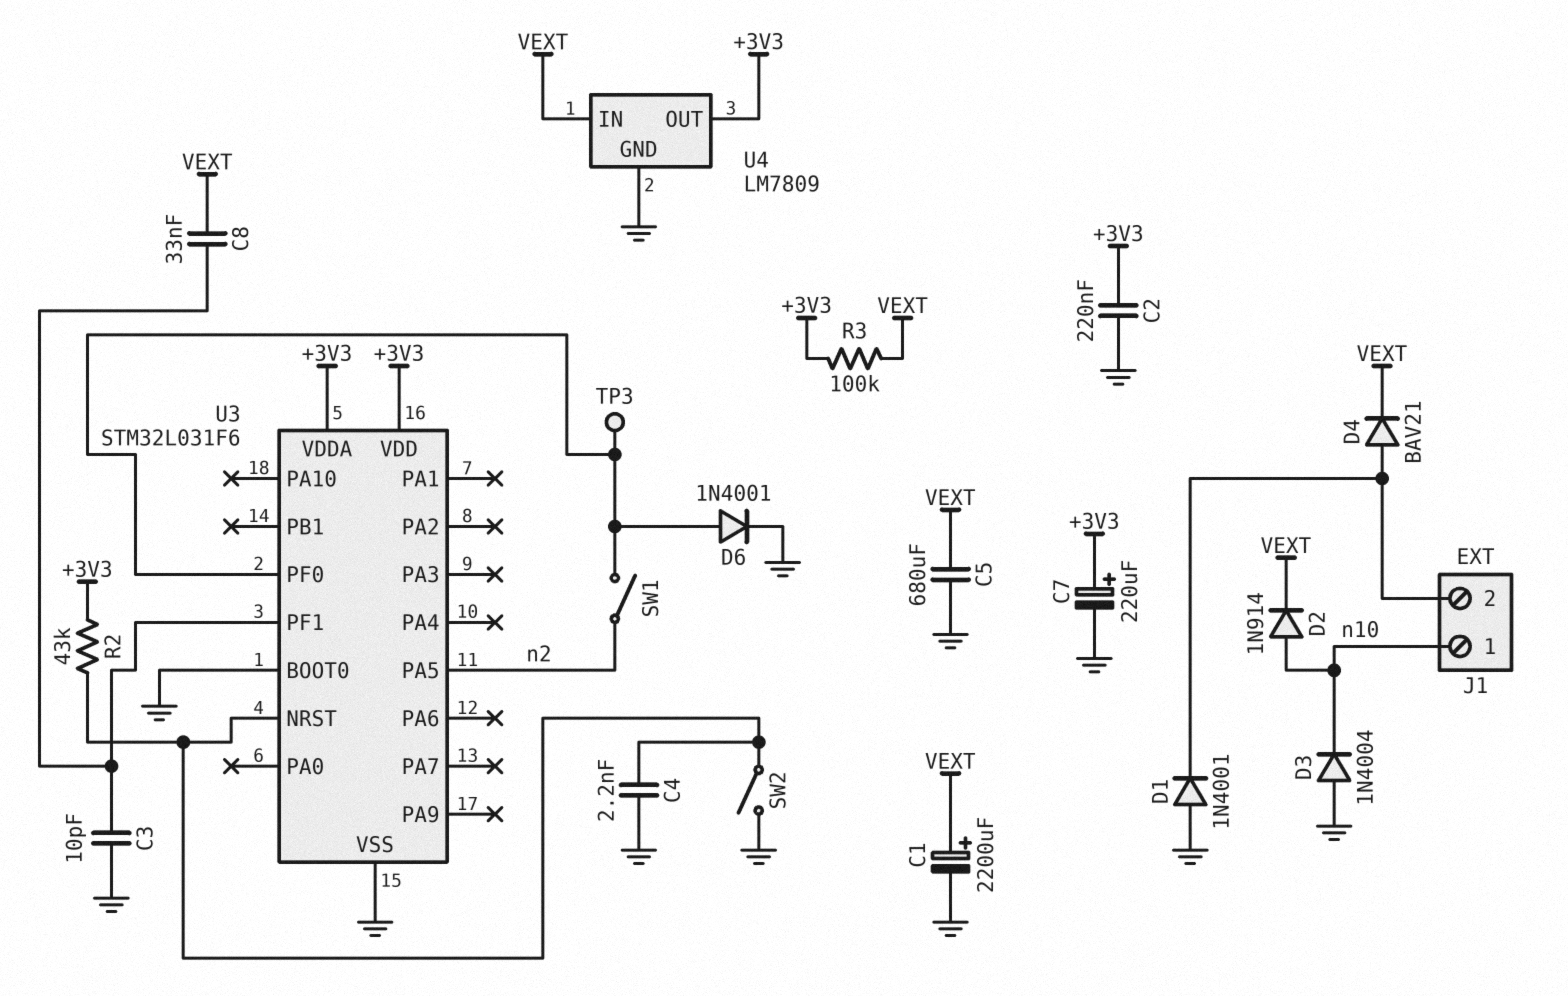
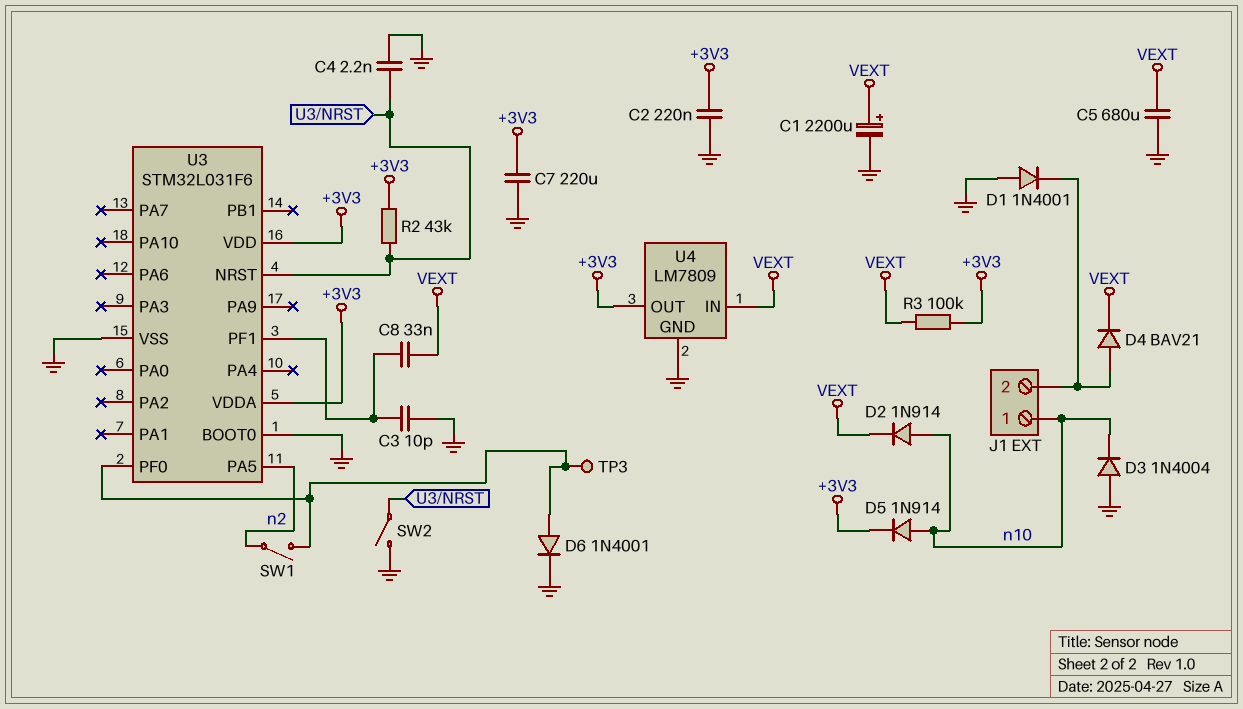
C7: 220uF (plus +3V3, minus GND) -> 220uF (+3V3, GND)
D5: none -> diode 1N914 (A n10, K +3V3)

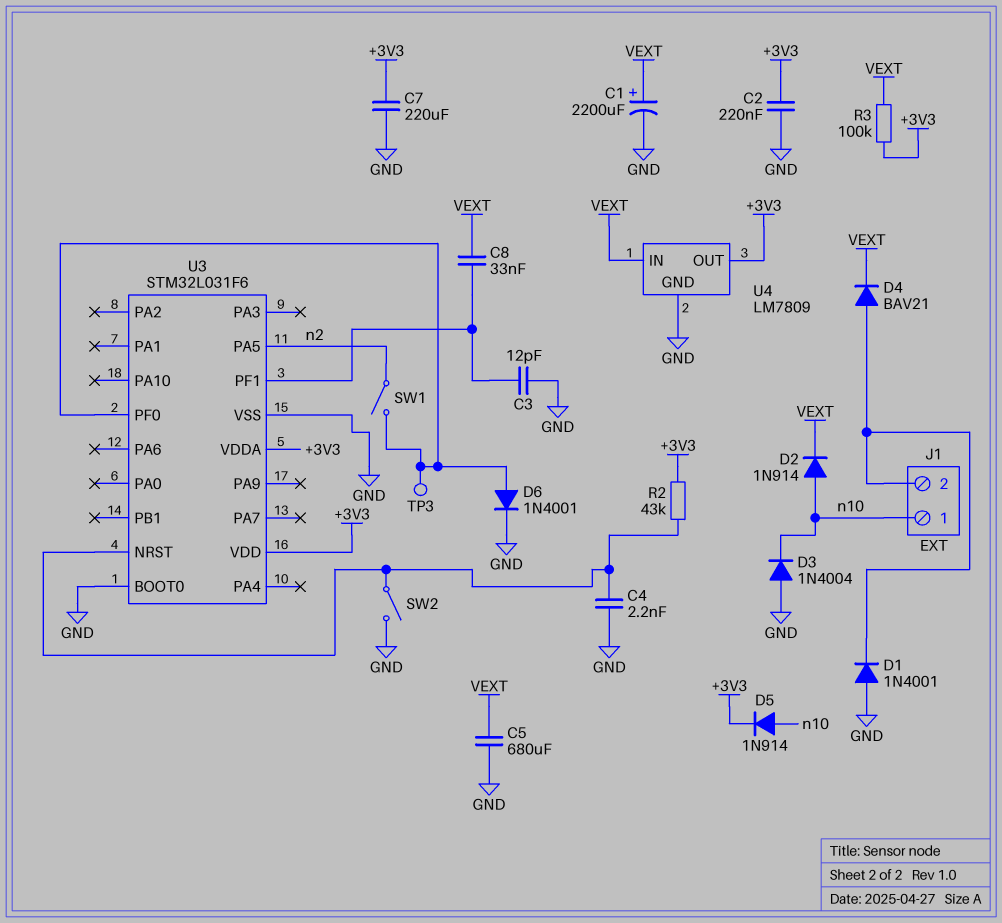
C3: 10pF (GND, U3/PF1) -> 12pF (GND, U3/PF1)

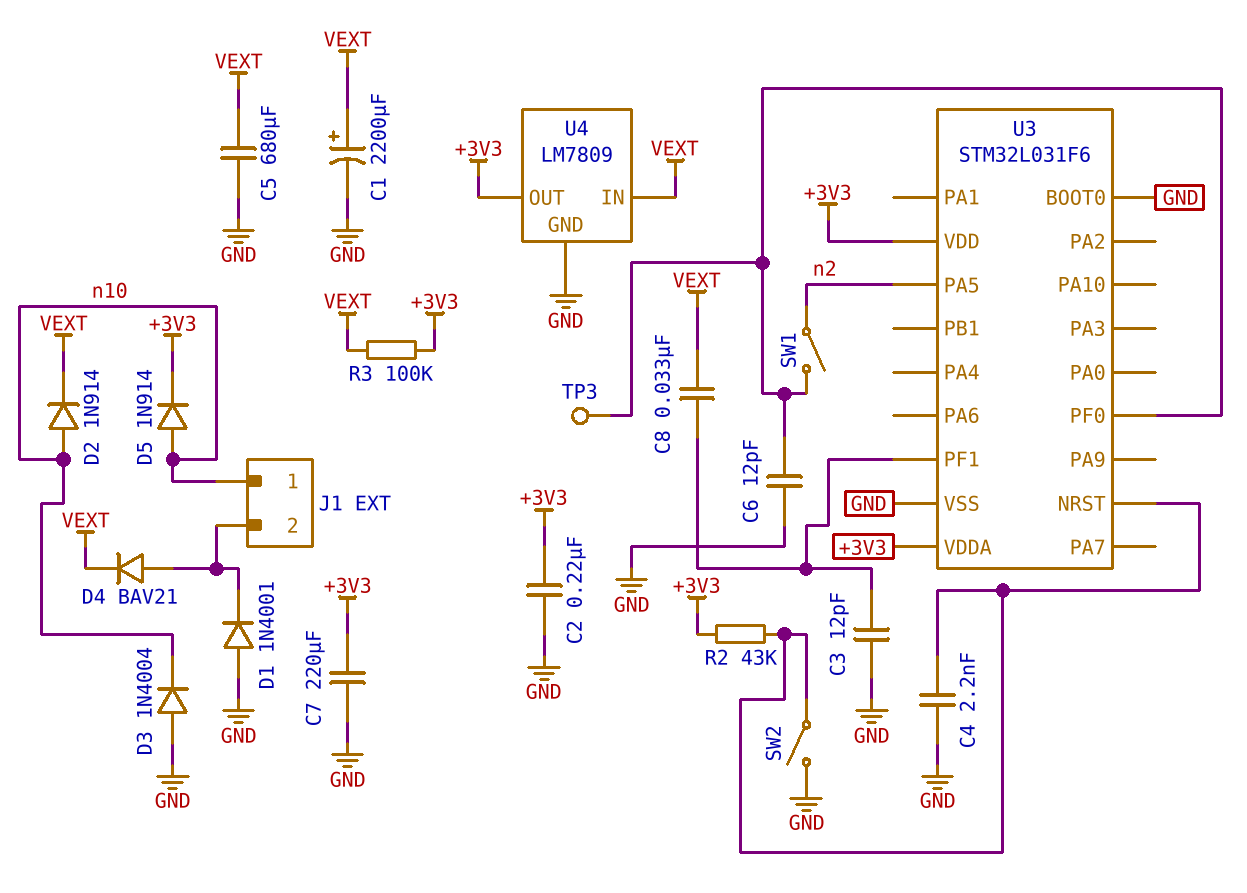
C6: none -> 12pF (GND, U3/PF0)
D6: diode 1N4001 (A U3/PF0, K GND) -> none

